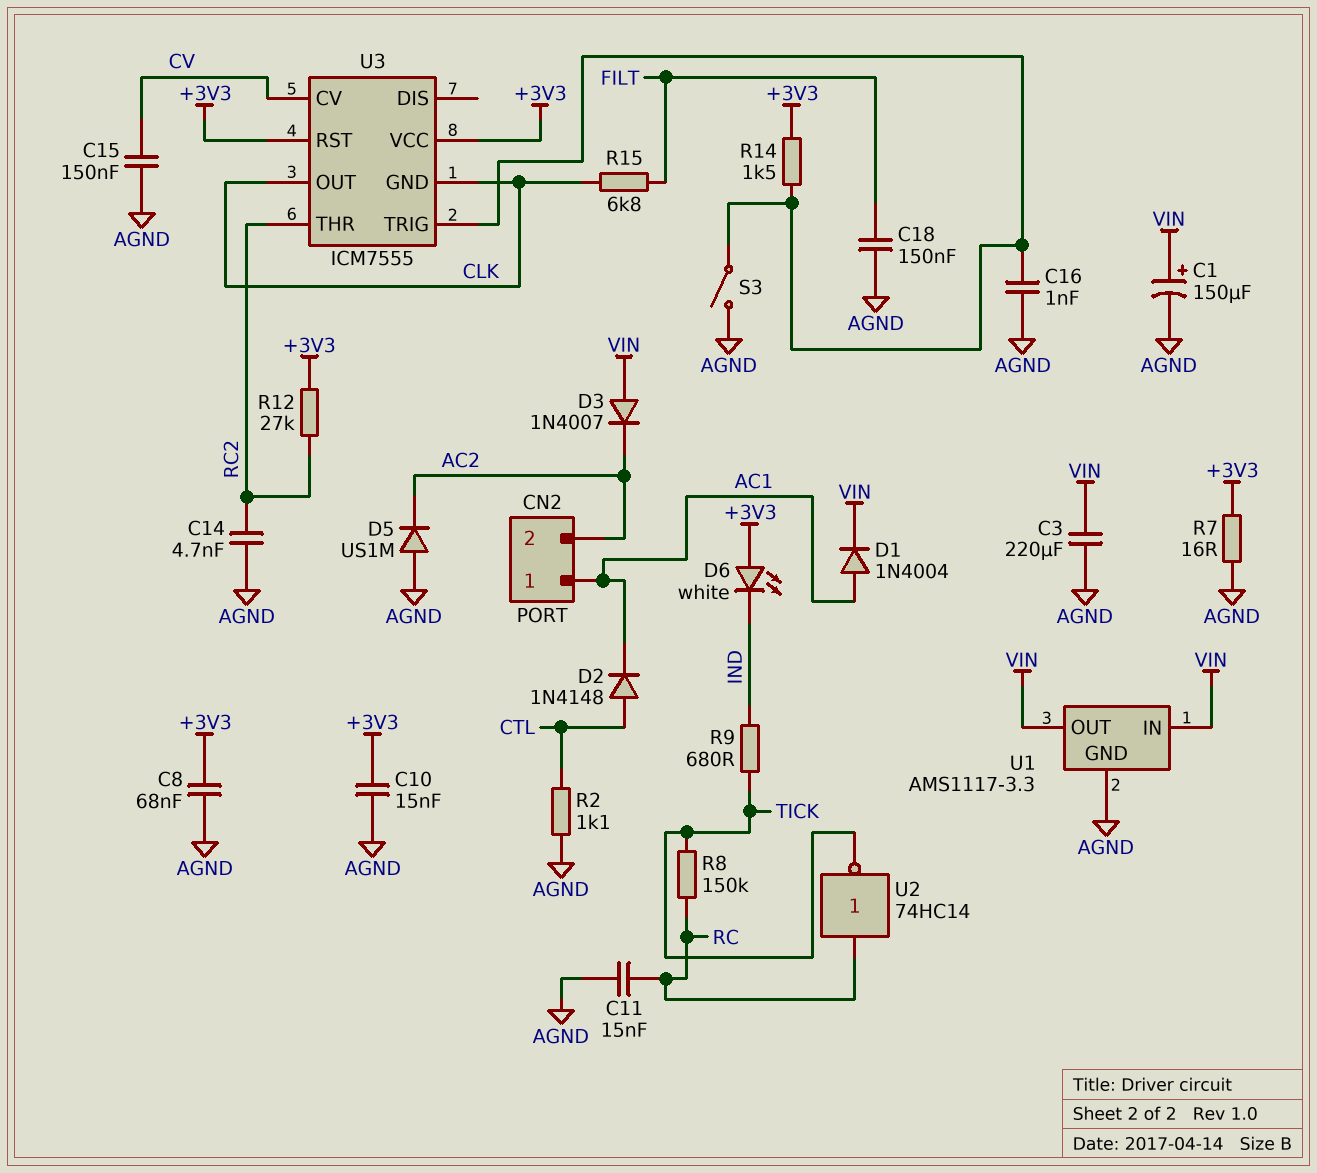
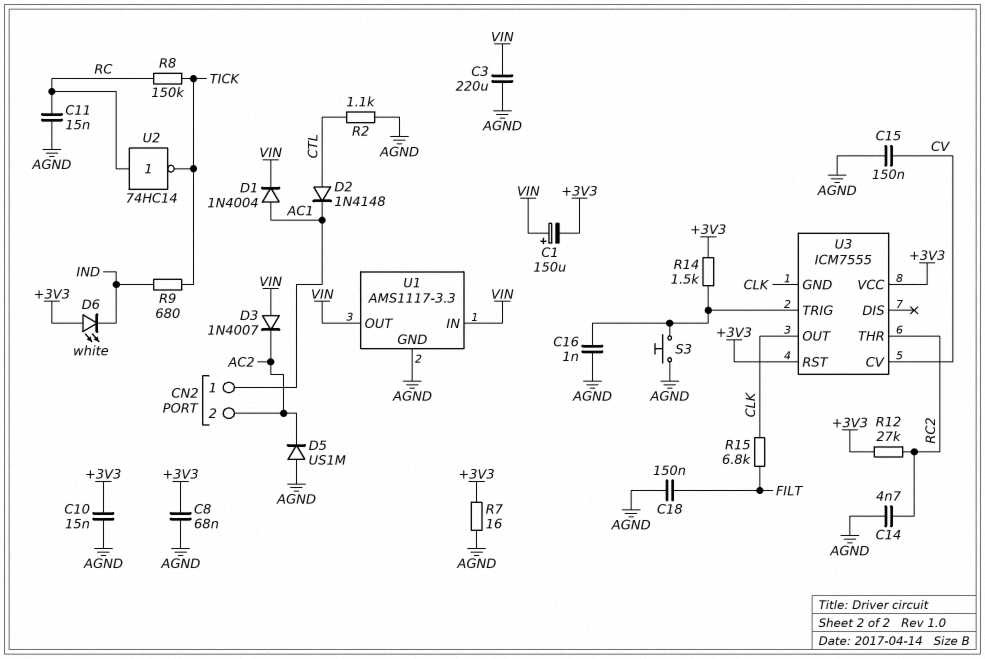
C1: 150uF (plus VIN, minus AGND) -> 150uF (plus VIN, minus +3V3)
S3: switch (AGND, U3/TRIG) -> button (AGND, U3/TRIG)

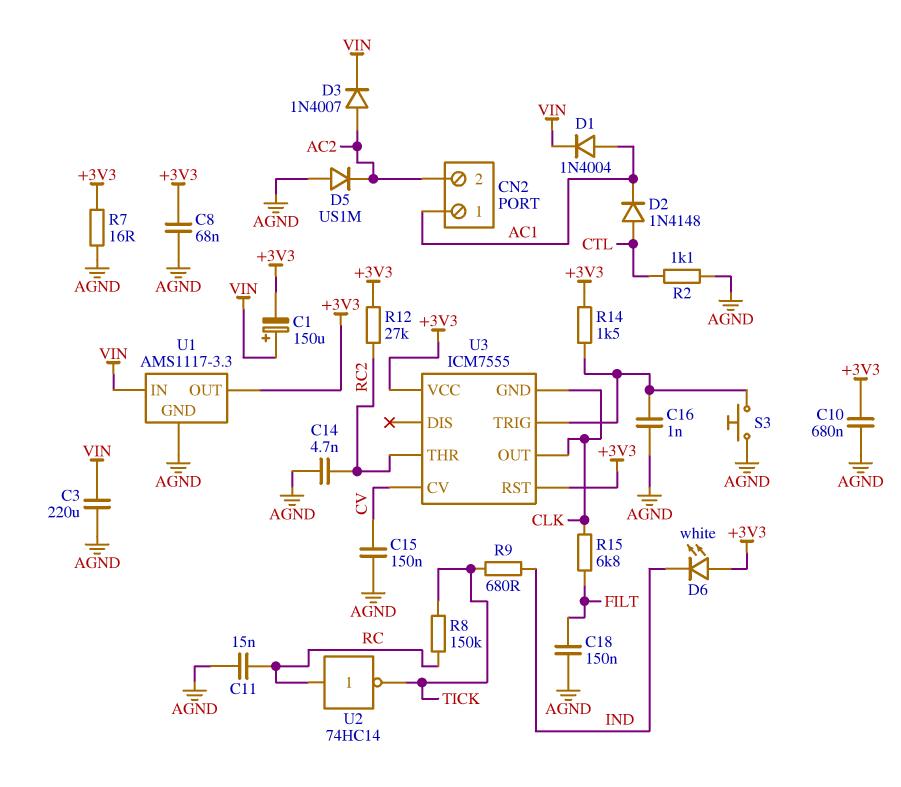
C10: 15nF (+3V3, AGND) -> 680nF (+3V3, AGND)
D3: diode 1N4007 (A VIN, K AC2) -> diode 1N4007 (A AC2, K VIN)
U1 pin OUT: VIN -> +3V3

